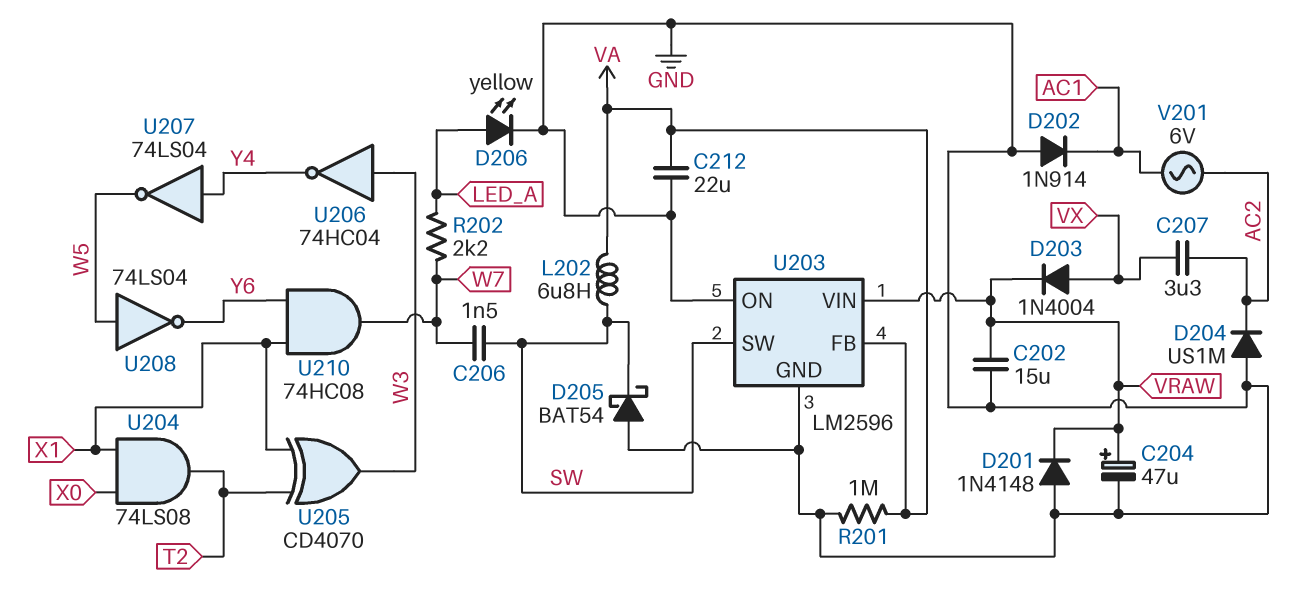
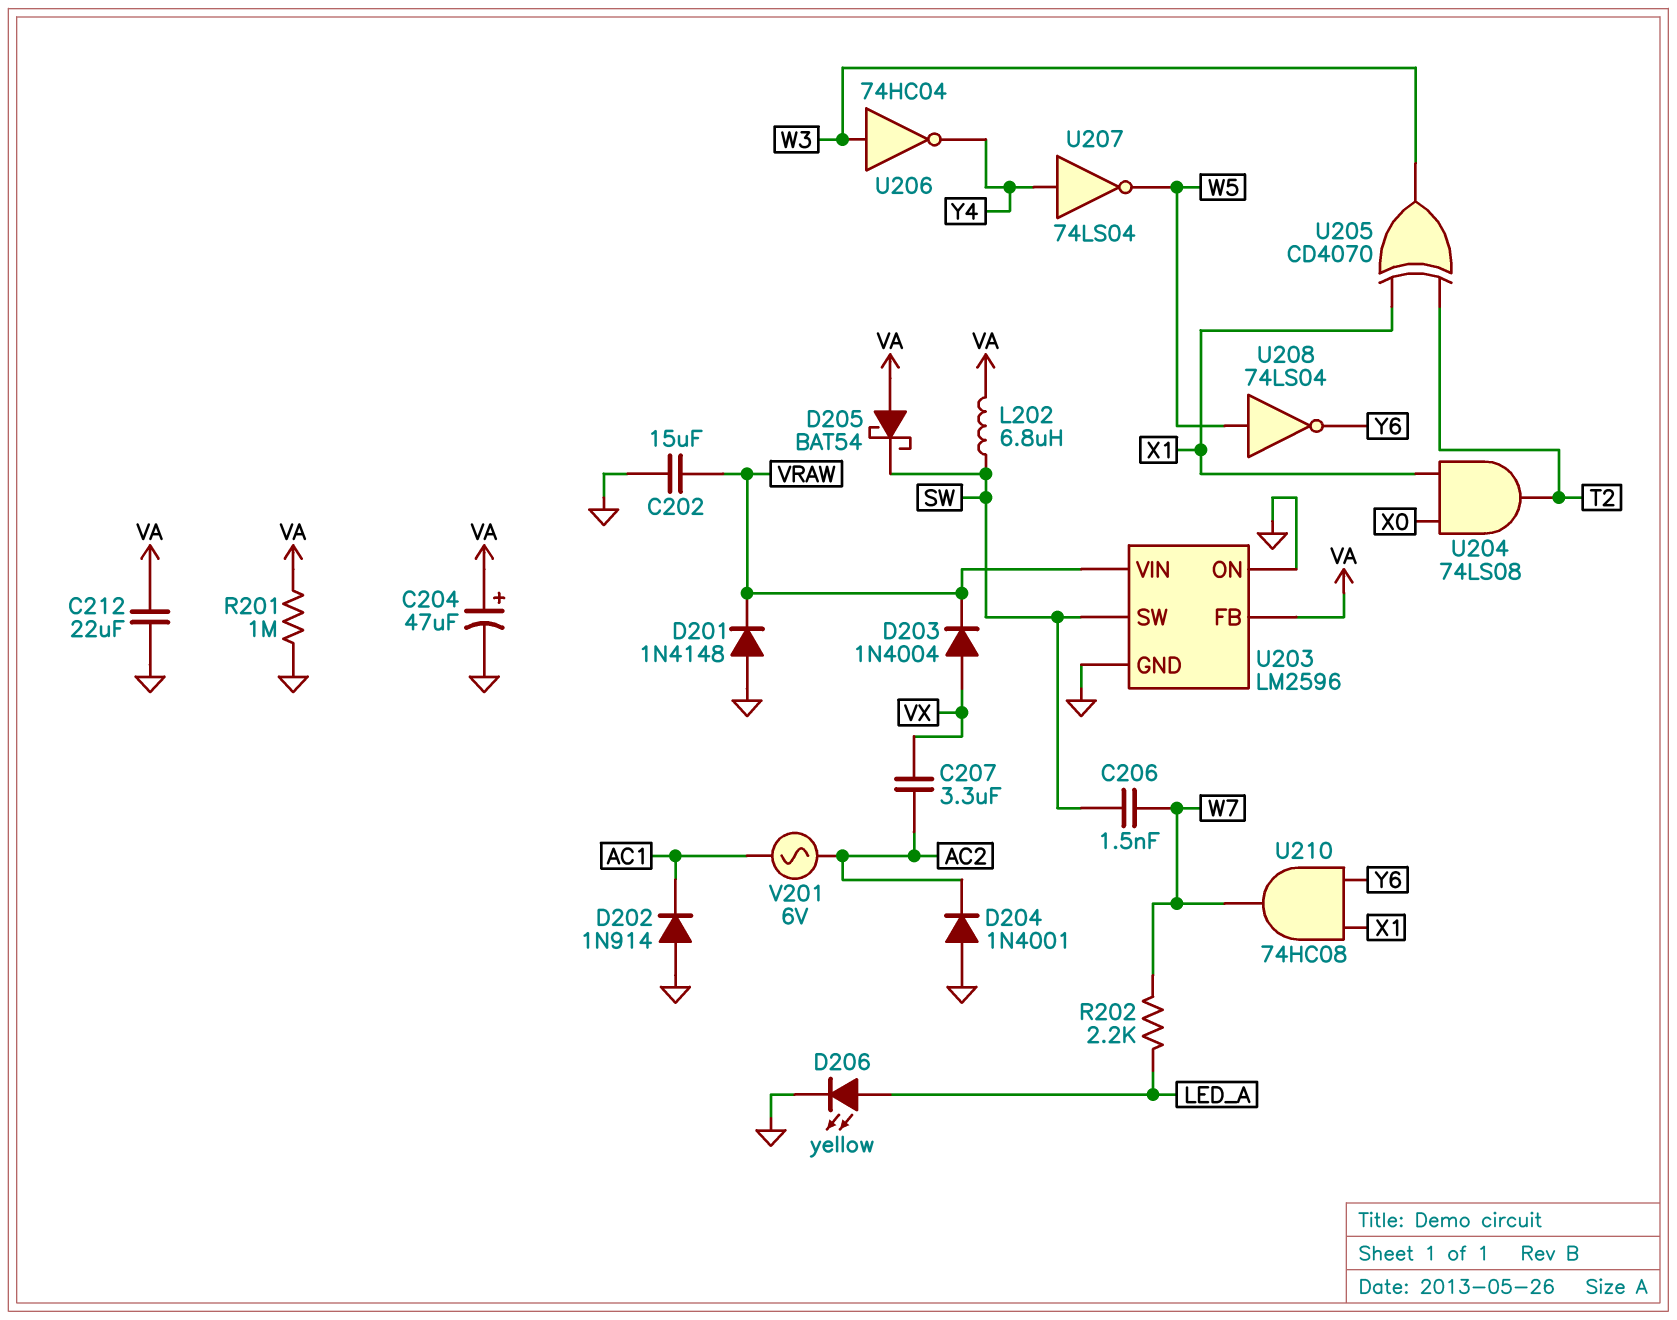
C204: 47uF (plus VRAW, minus GND) -> 47uF (plus VA, minus GND)
D204: diode US1M (A GND, K AC2) -> diode 1N4001 (A GND, K AC2)
D205: schottky BAT54 (A GND, K SW) -> schottky BAT54 (A VA, K SW)

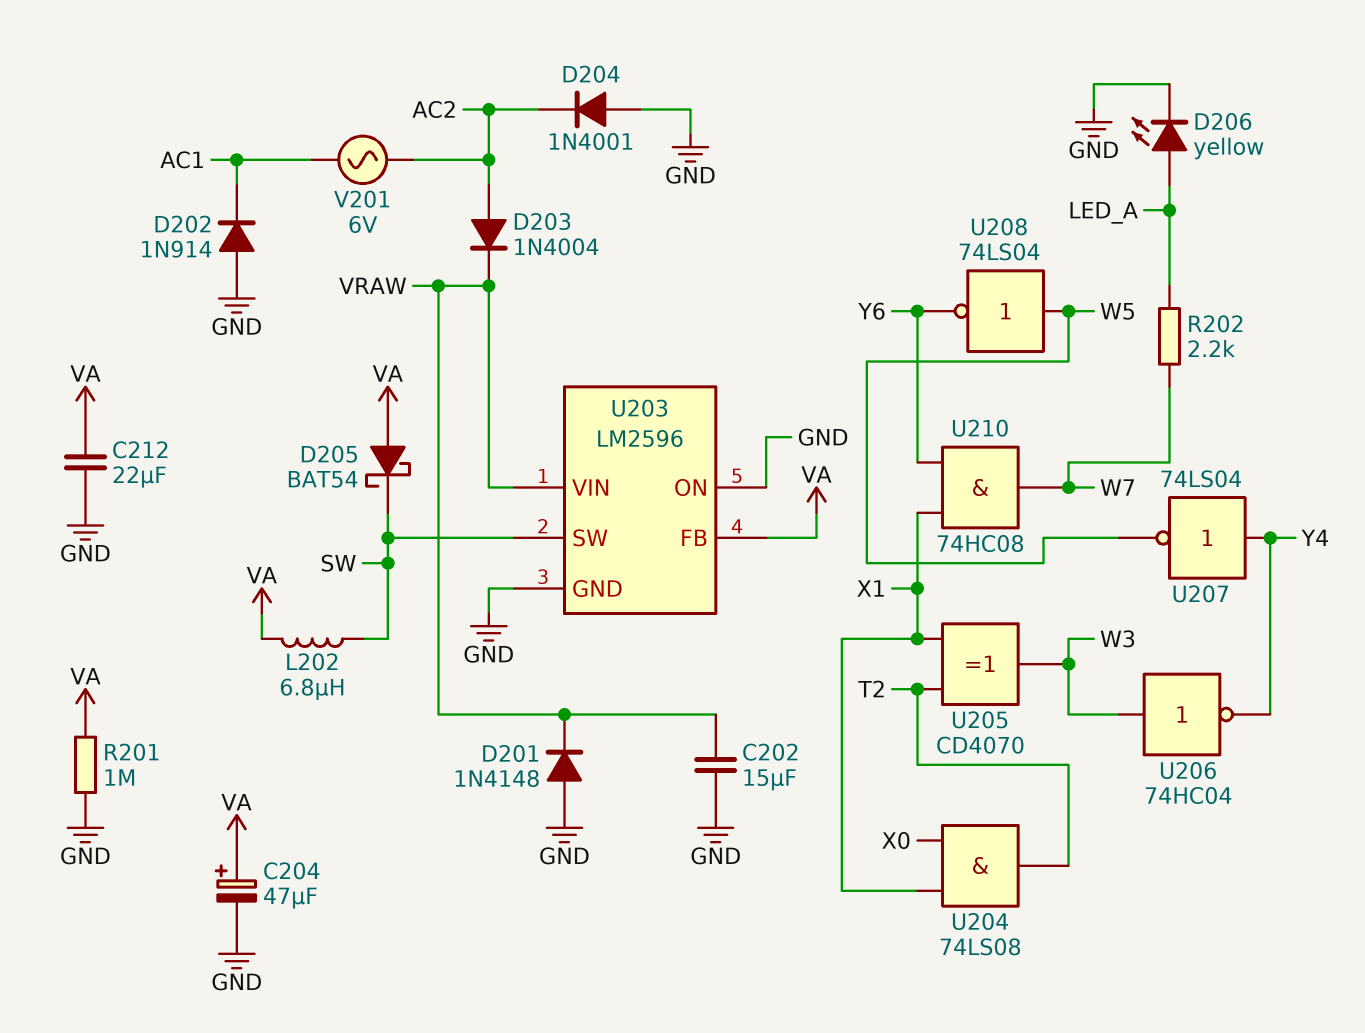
C206: 1.5nF (SW, W7) -> none
C207: 3.3uF (AC2, VX) -> none
D203: diode 1N4004 (A VX, K VRAW) -> diode 1N4004 (A AC2, K VRAW)

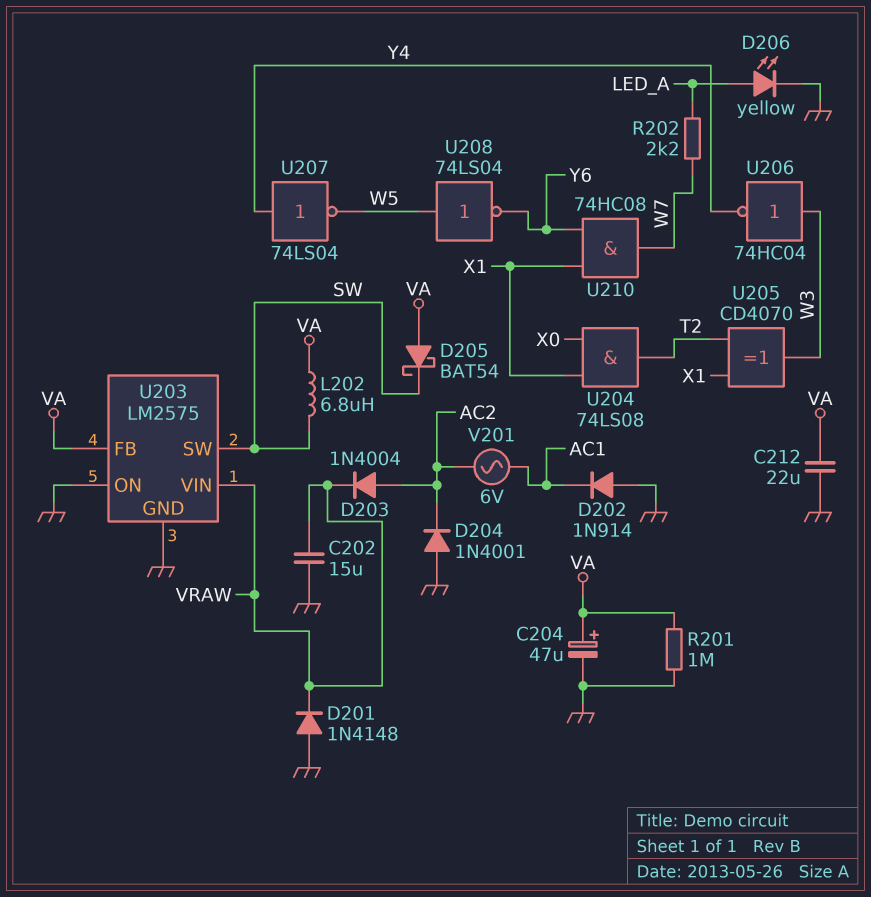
U203: LM2596 -> LM2575

